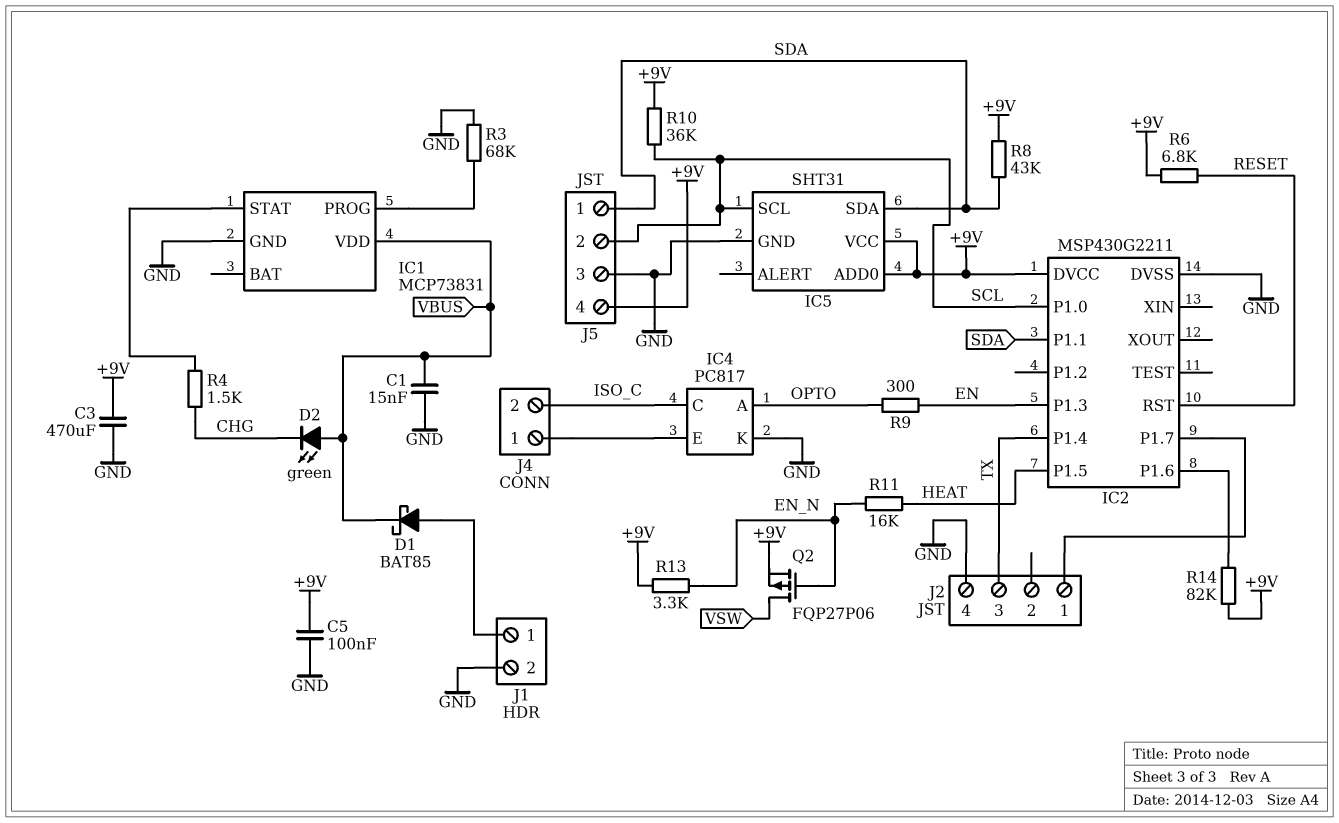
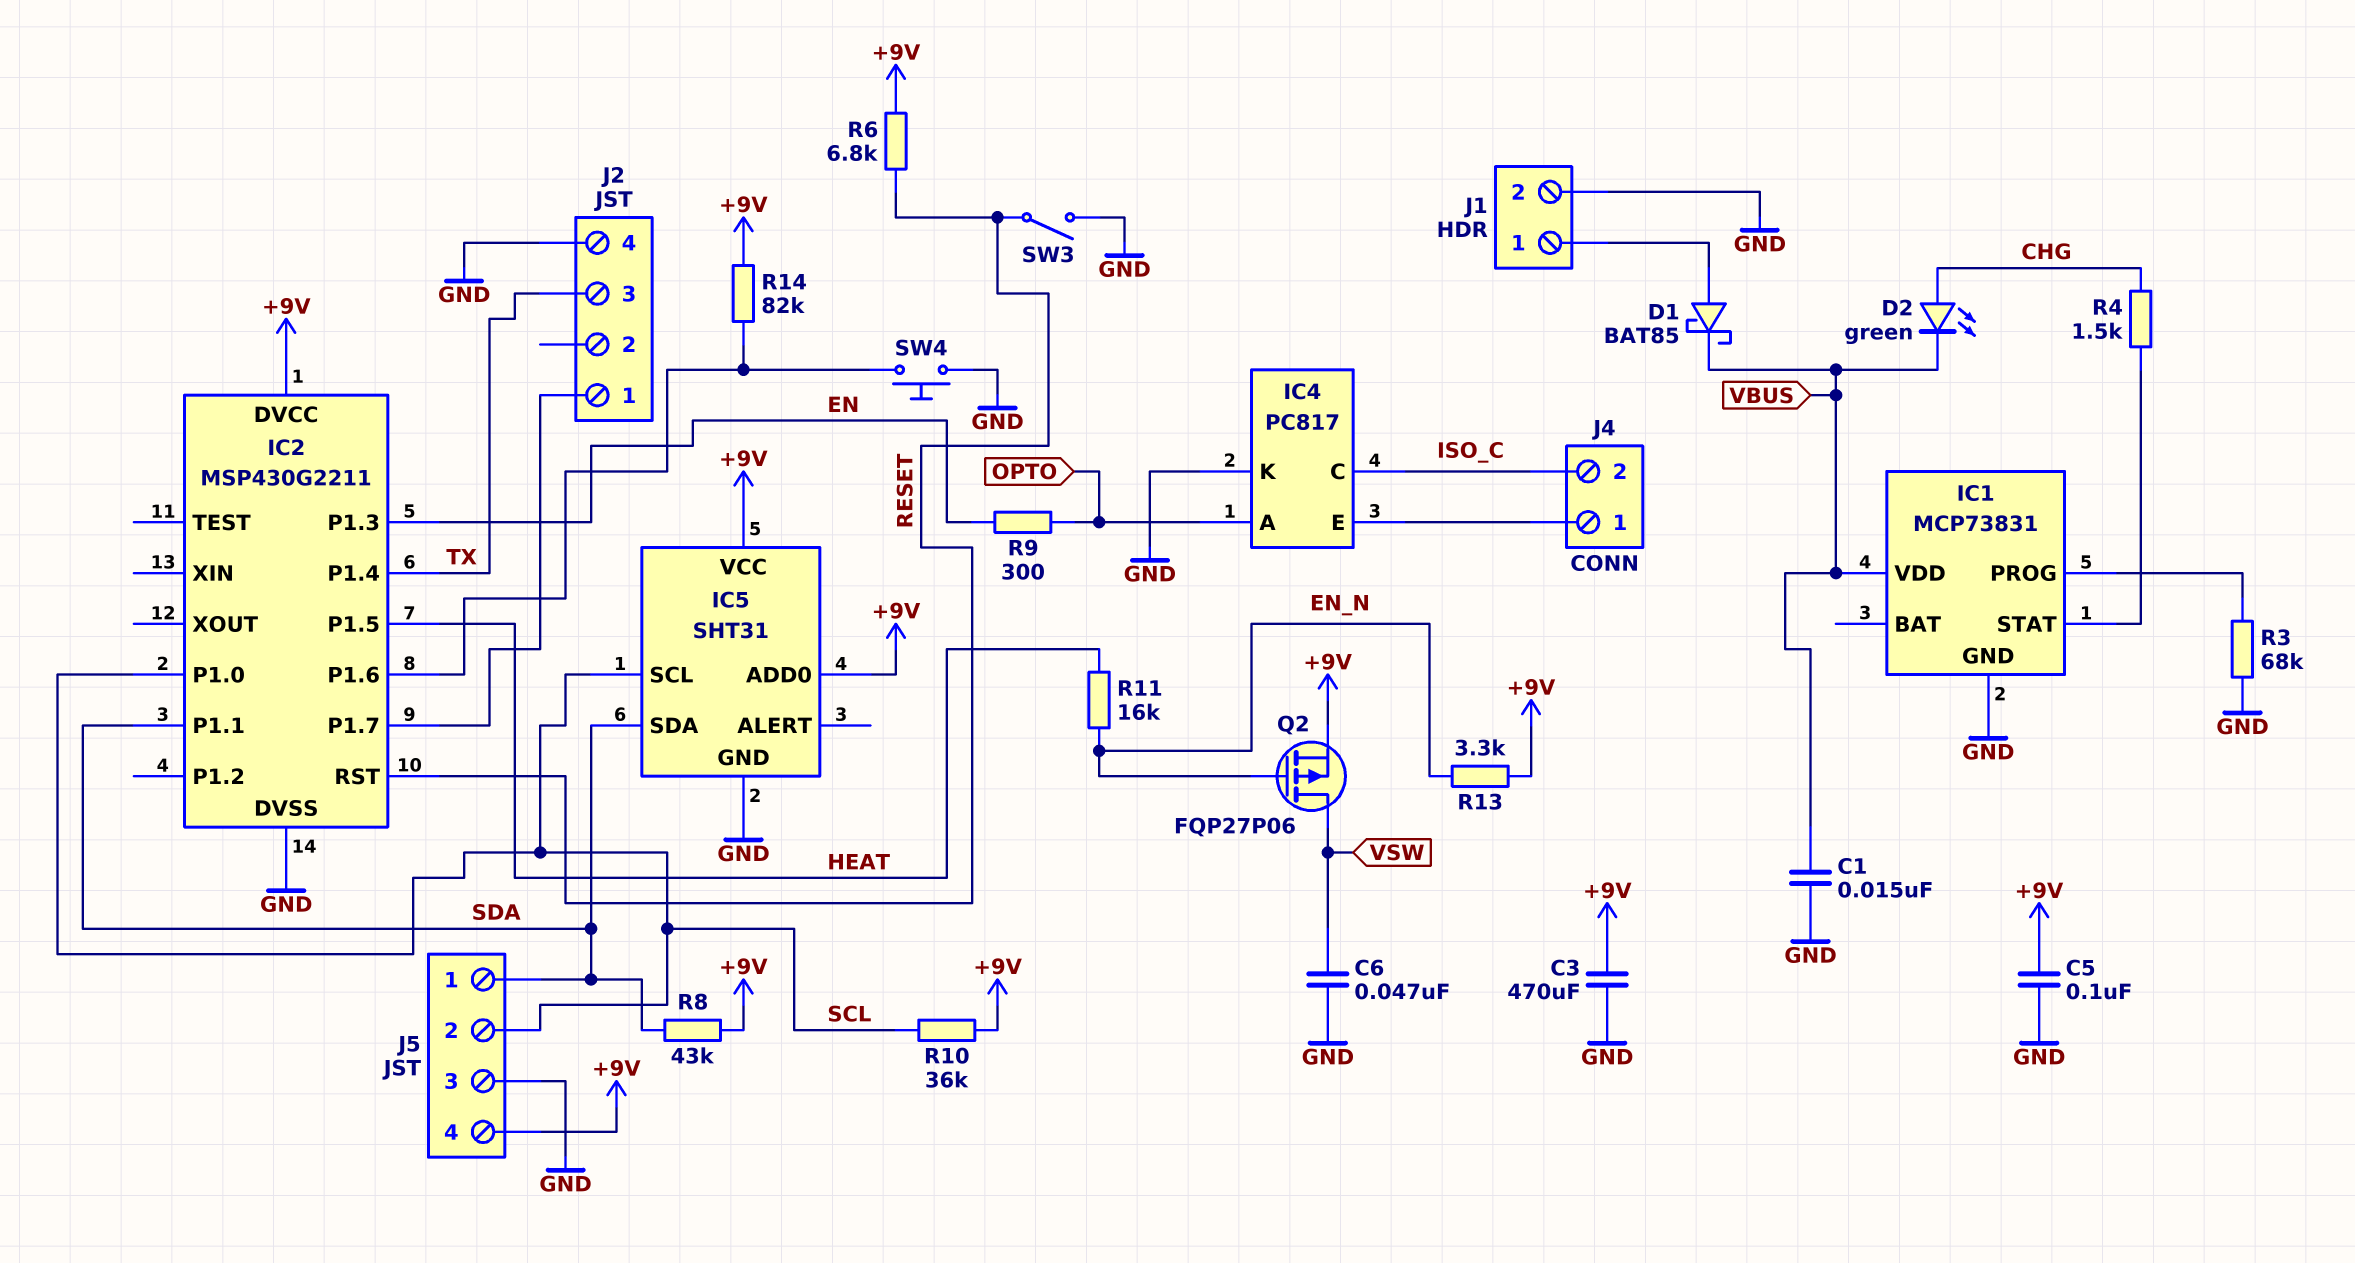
C6: none -> 47nF (GND, VSW)
D2: LED green (A VBUS, K CHG) -> LED green (A CHG, K VBUS)
SW3: none -> switch (GND, RESET)
SW4: none -> button (GND, IC2/P1.6)

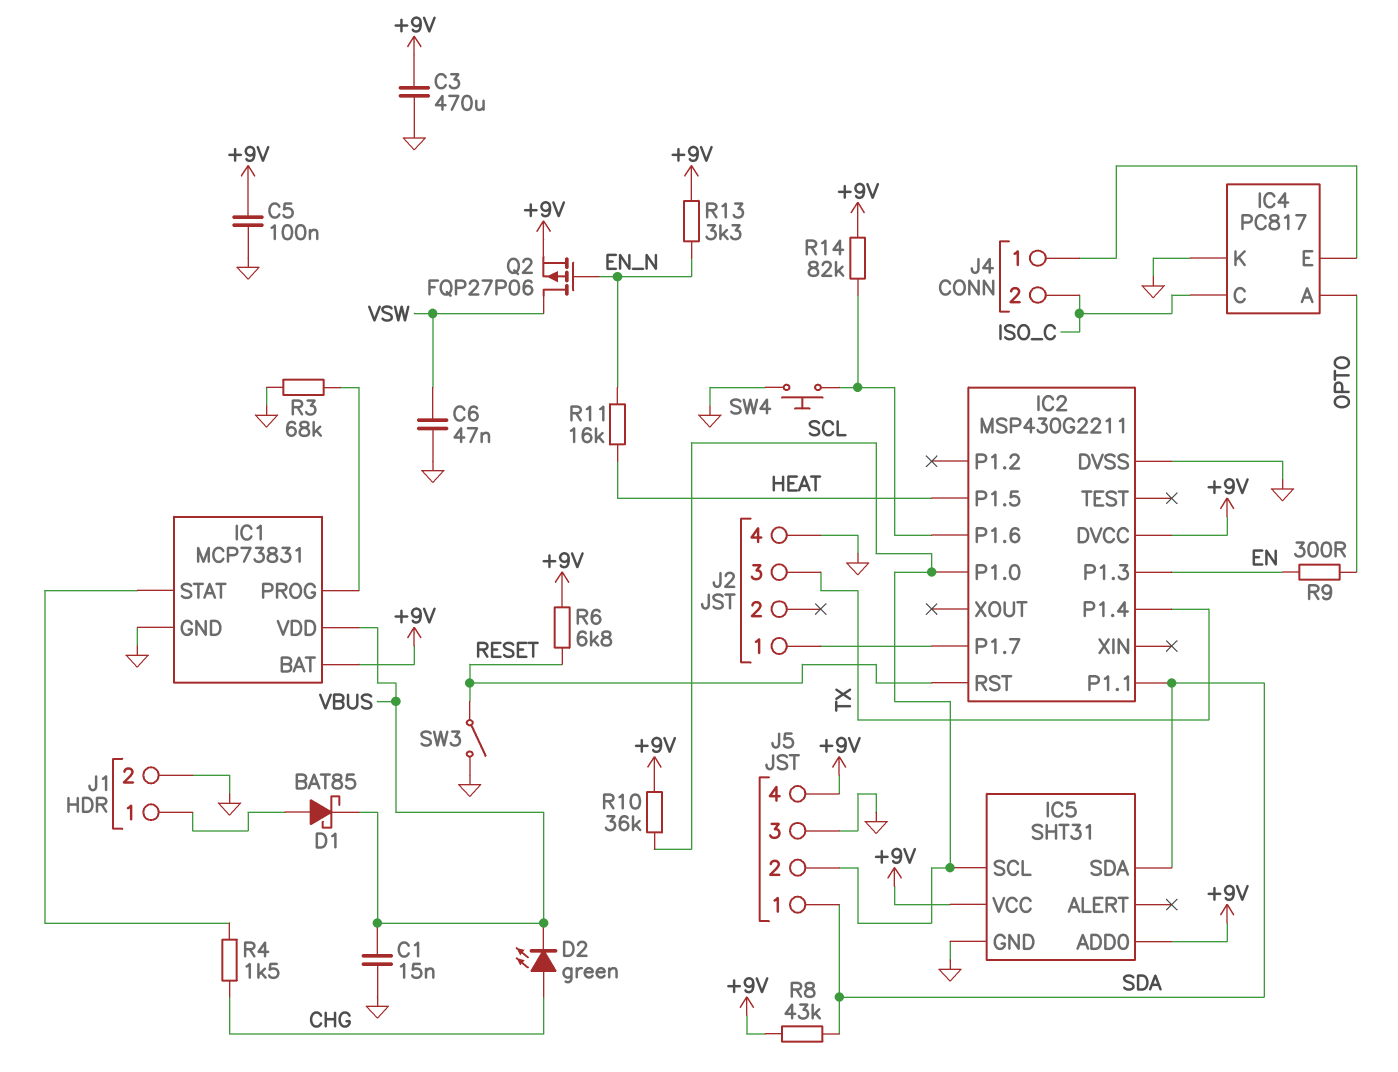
IC1 pin BAT: none -> +9V

